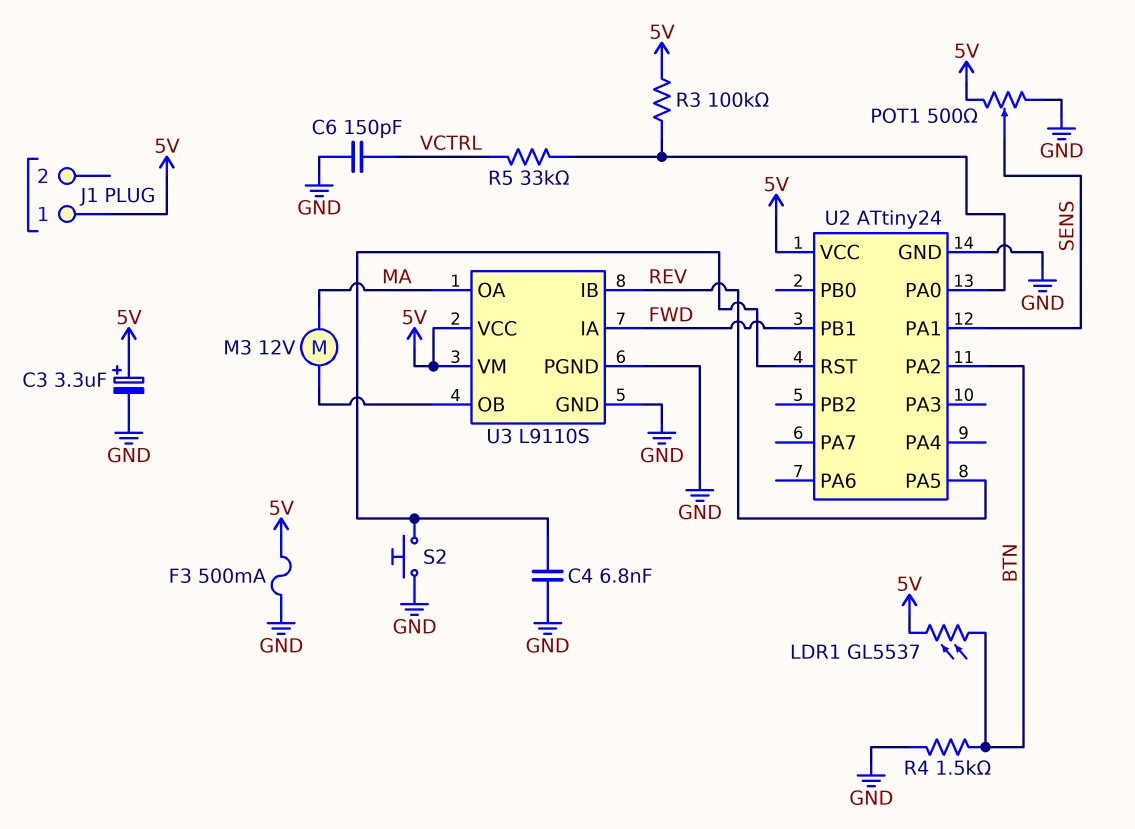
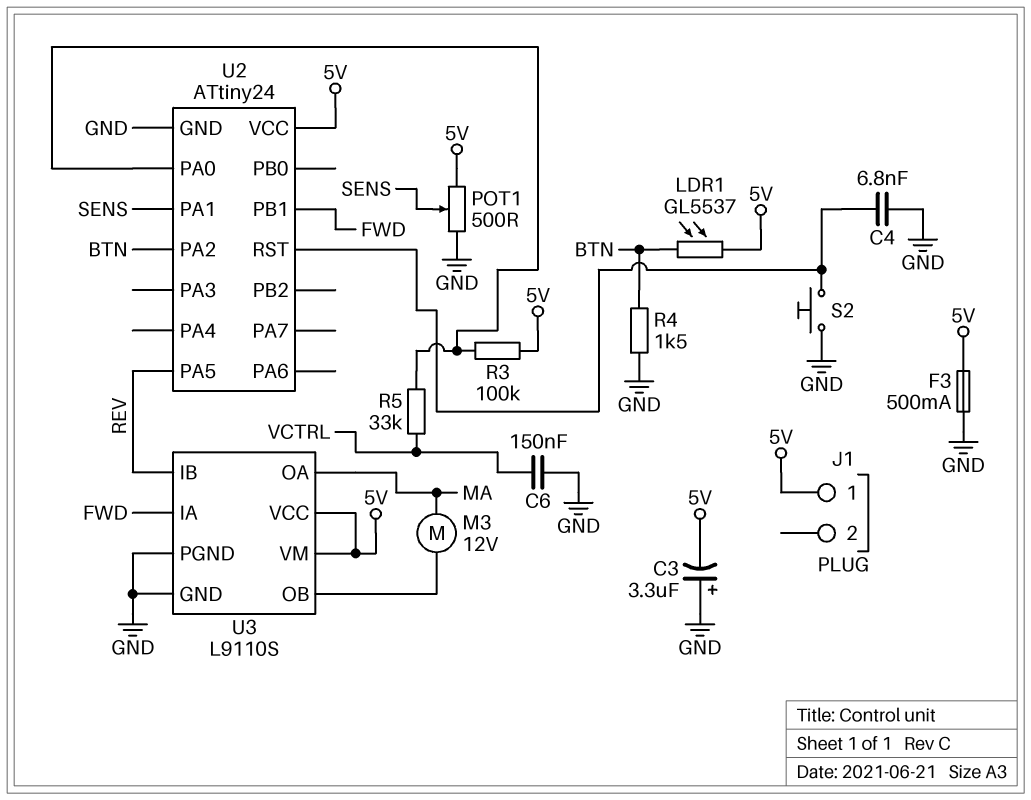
C3: 3.3uF (plus 5V, minus GND) -> 3.3uF (plus GND, minus 5V)
C6: 150pF (GND, VCTRL) -> 150nF (GND, VCTRL)

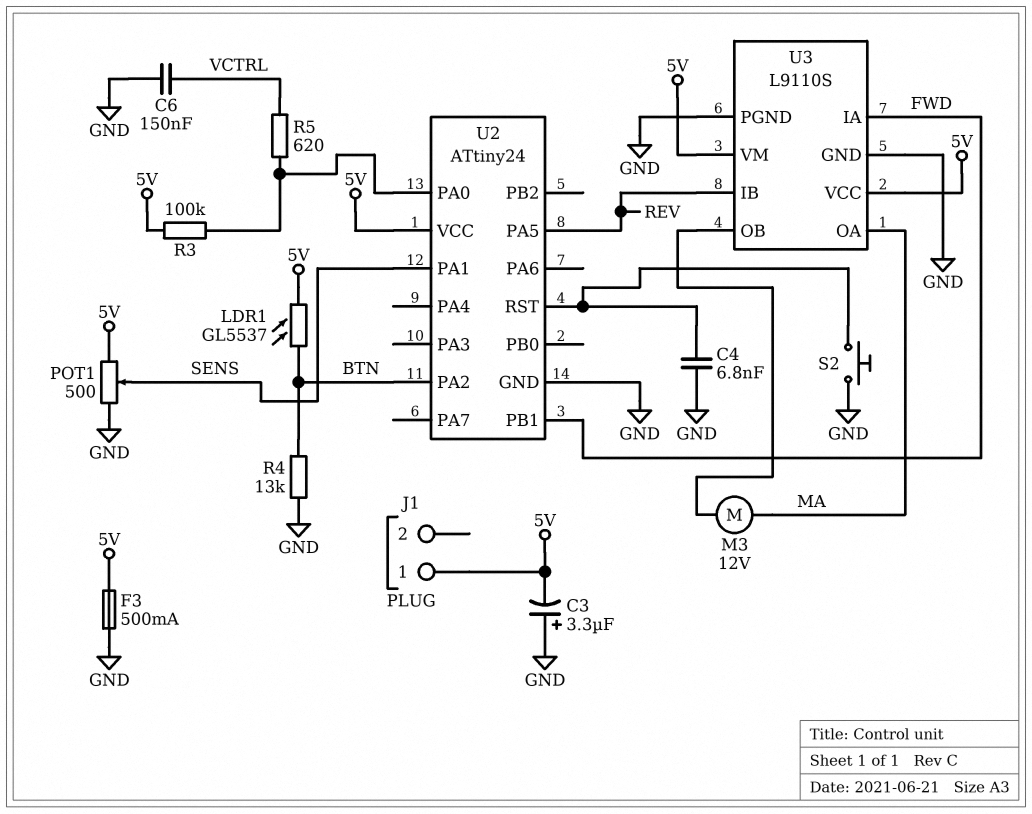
R4: 1.5k (BTN, GND) -> 13k (BTN, GND)
R5: 33k (U2/PA0, VCTRL) -> 620 (U2/PA0, VCTRL)

